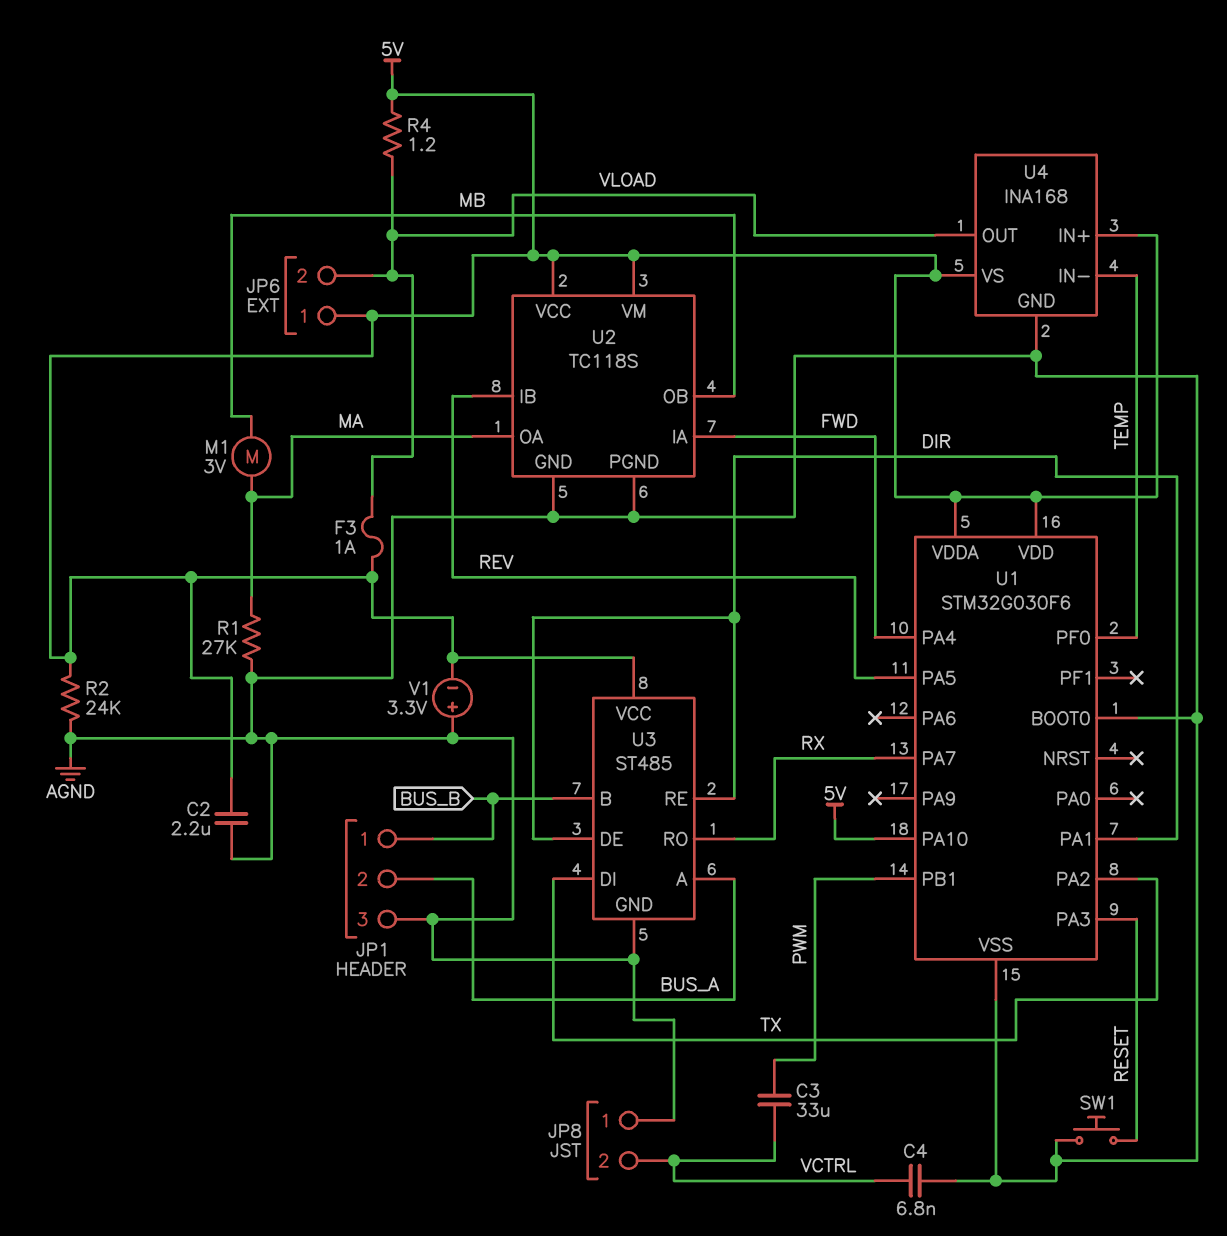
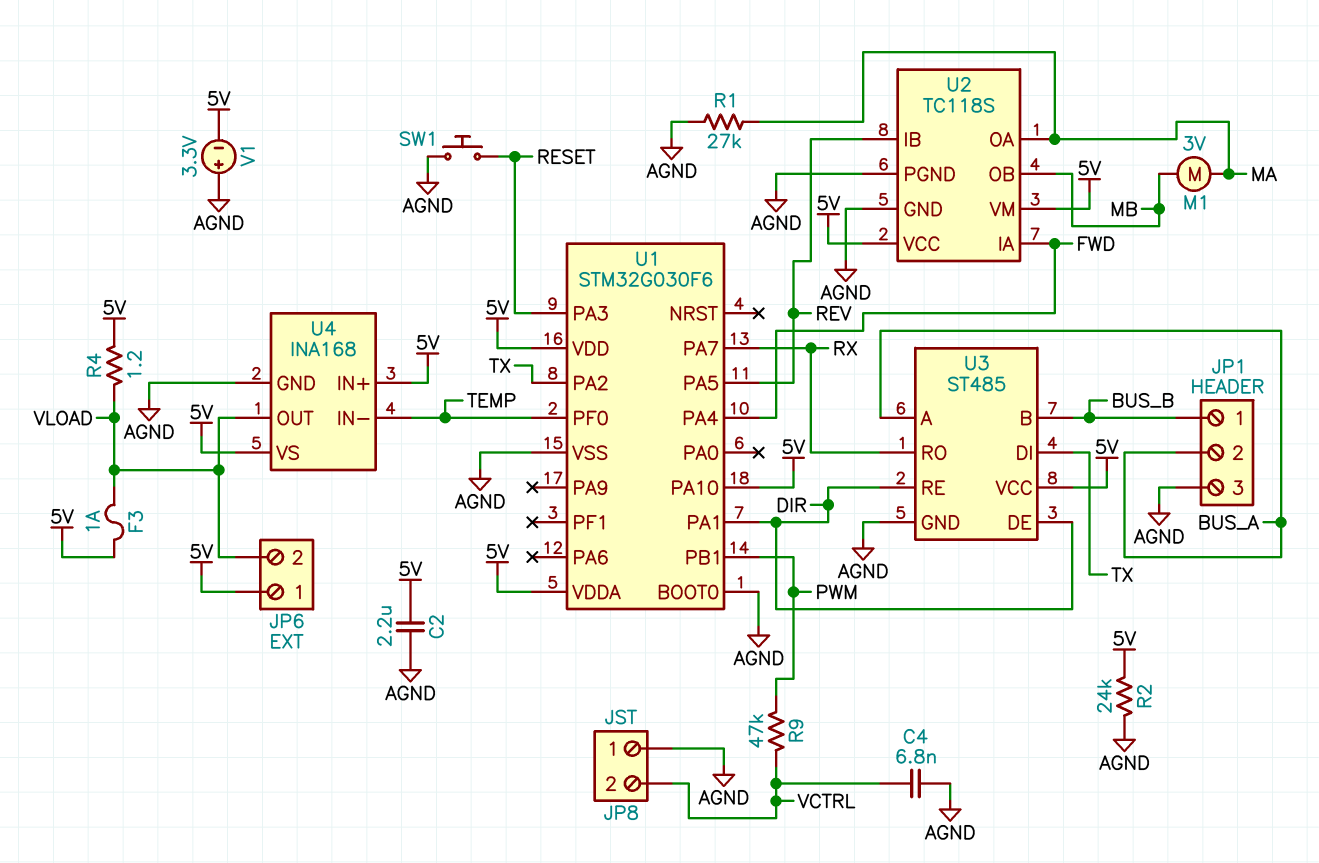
C3: 33uF (PWM, VCTRL) -> none
R9: none -> 47k (PWM, VCTRL)

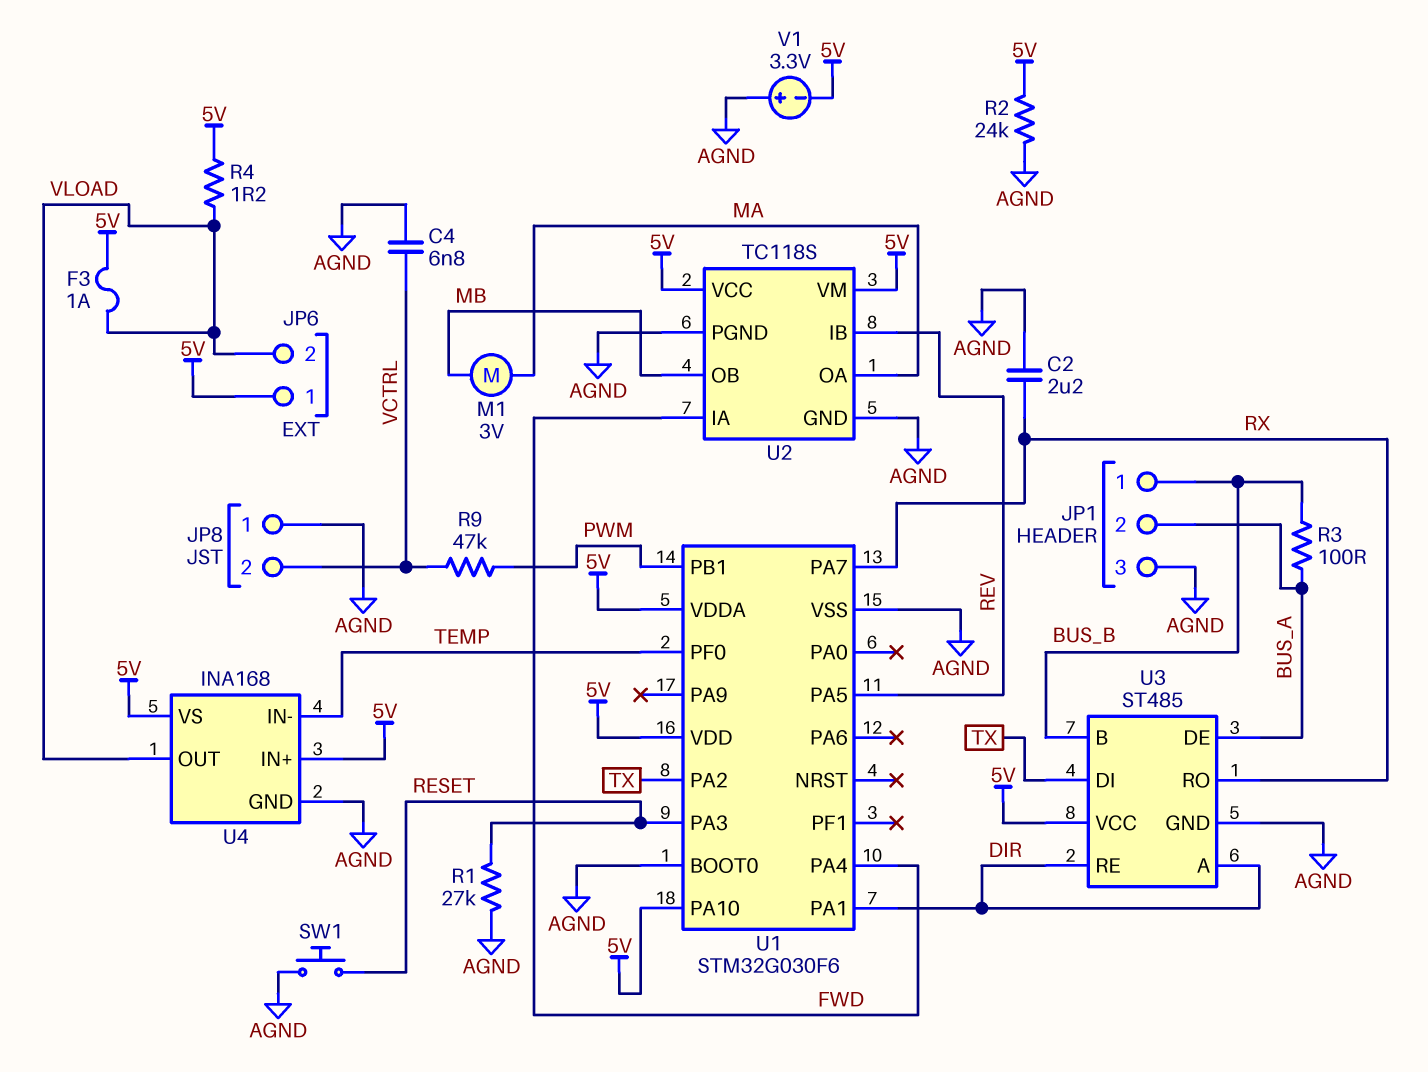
C2: 2.2uF (5V, AGND) -> 2.2uF (AGND, RX)
R1: 27k (AGND, MA) -> 27k (AGND, RESET)
R3: none -> 100 (BUS_A, BUS_B)
U3 pin A: BUS_A -> DIR
U3 pin DE: DIR -> BUS_A

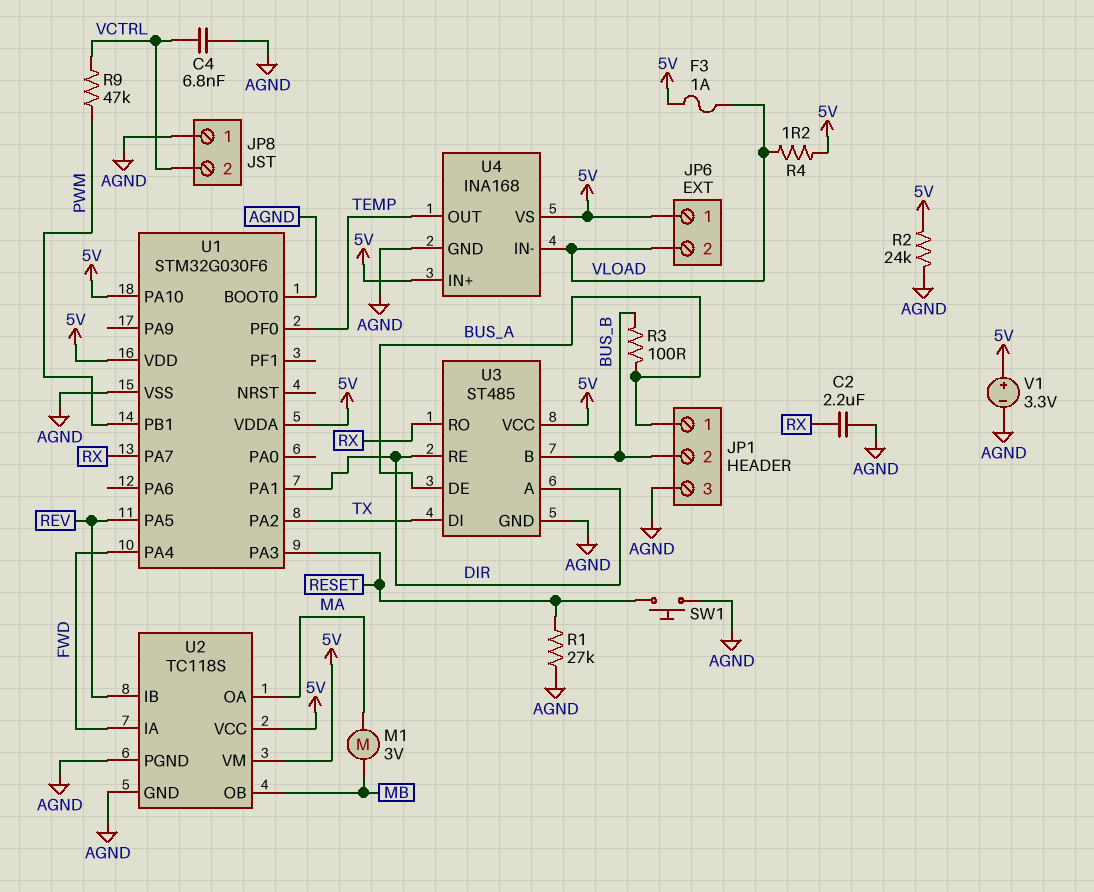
JP1 pin 1: BUS_B -> BUS_A
JP1 pin 2: BUS_A -> BUS_B
U4 pin IN-: TEMP -> VLOAD
U4 pin OUT: VLOAD -> TEMP
V1: 3.3V (plus AGND, minus 5V) -> 3.3V (plus 5V, minus AGND)

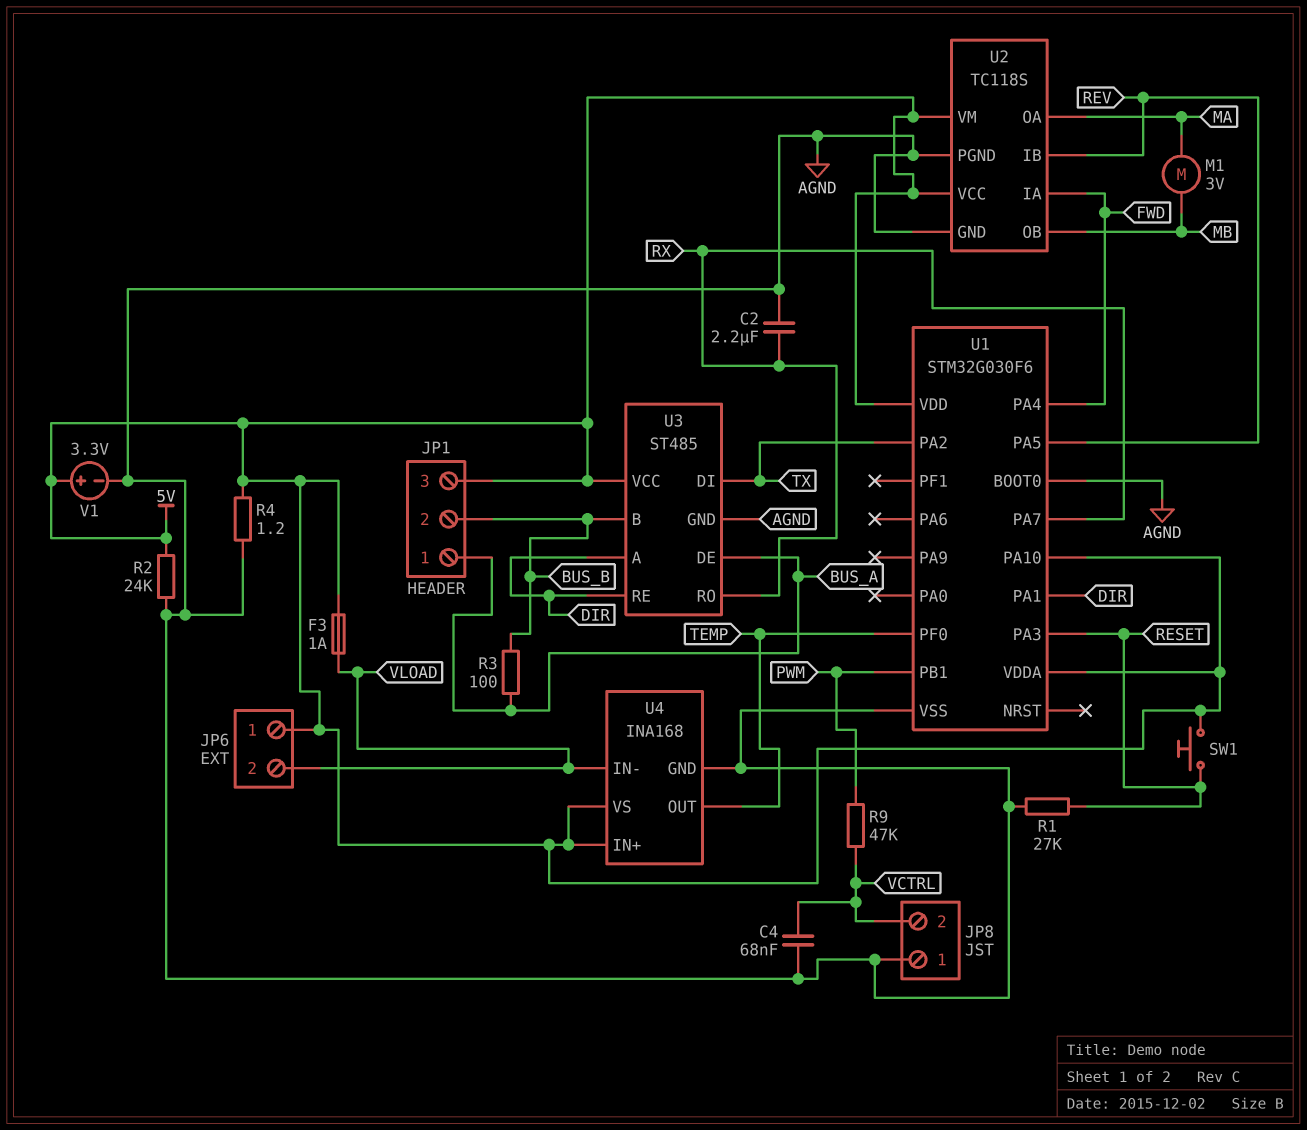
C4: 6.8nF (AGND, VCTRL) -> 68nF (AGND, VCTRL)
JP1 pin 3: AGND -> 5V
R4: 1.2 (5V, VLOAD) -> 1.2 (5V, AGND)
SW1: button (AGND, RESET) -> button (5V, RESET)

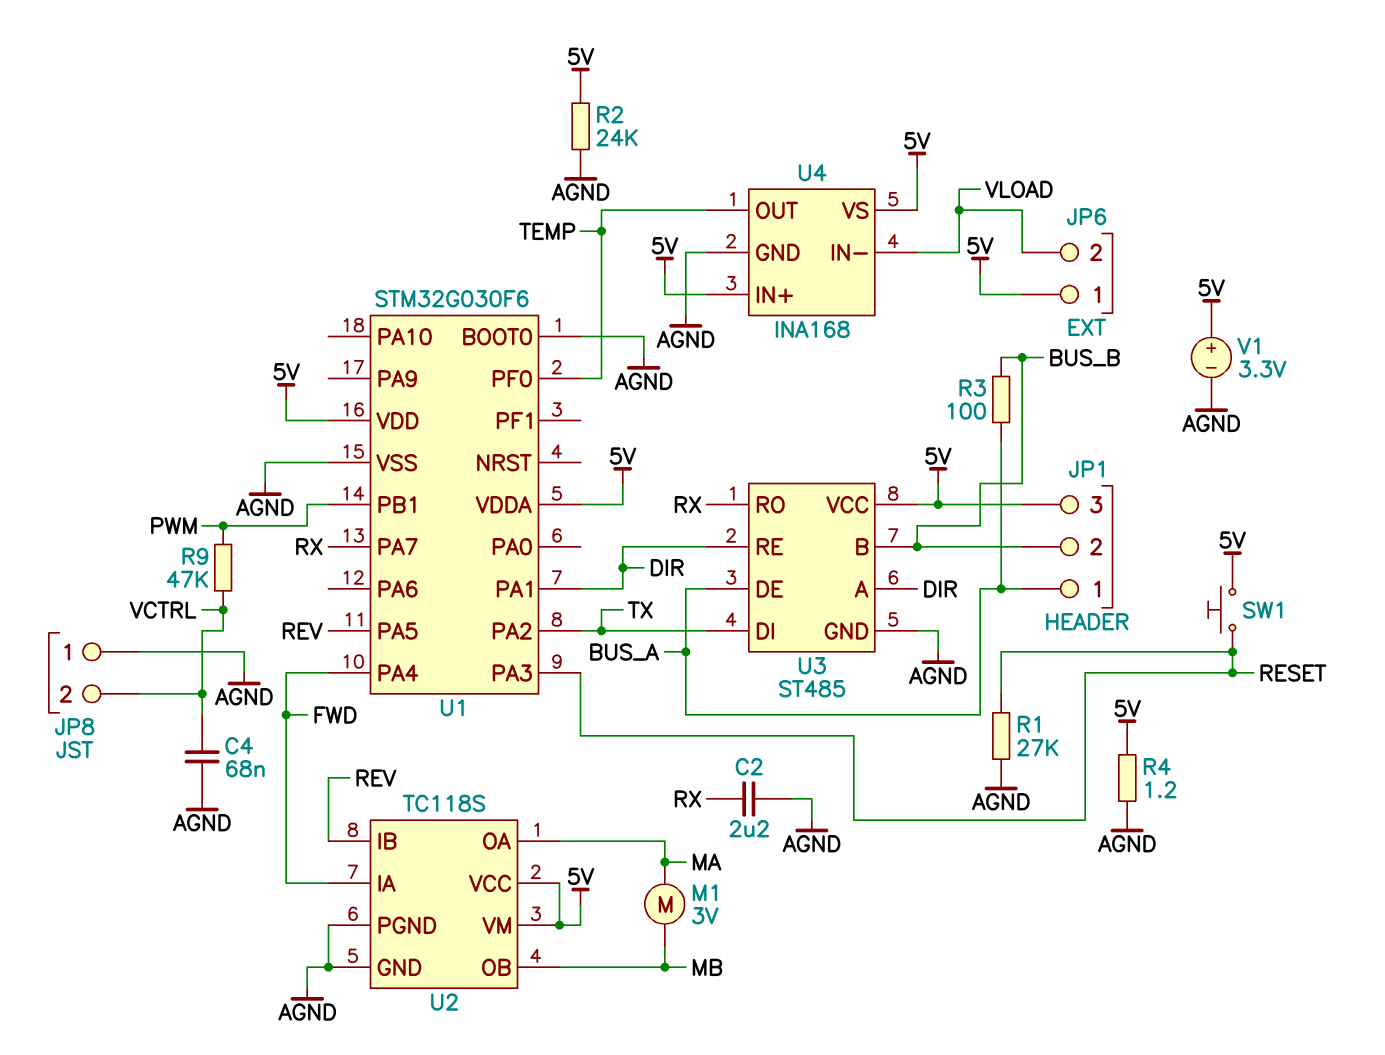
F3: 1A (5V, VLOAD) -> none
U1 pin PA10: 5V -> none

